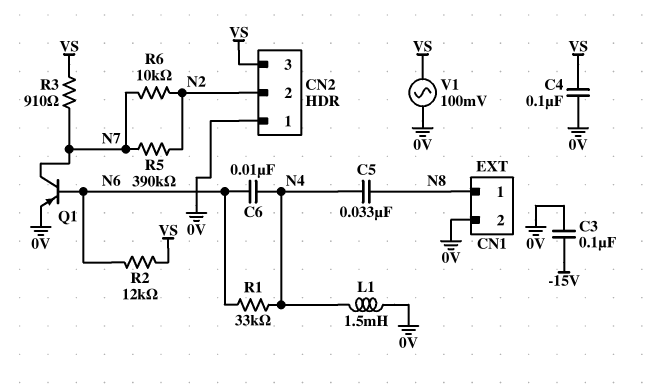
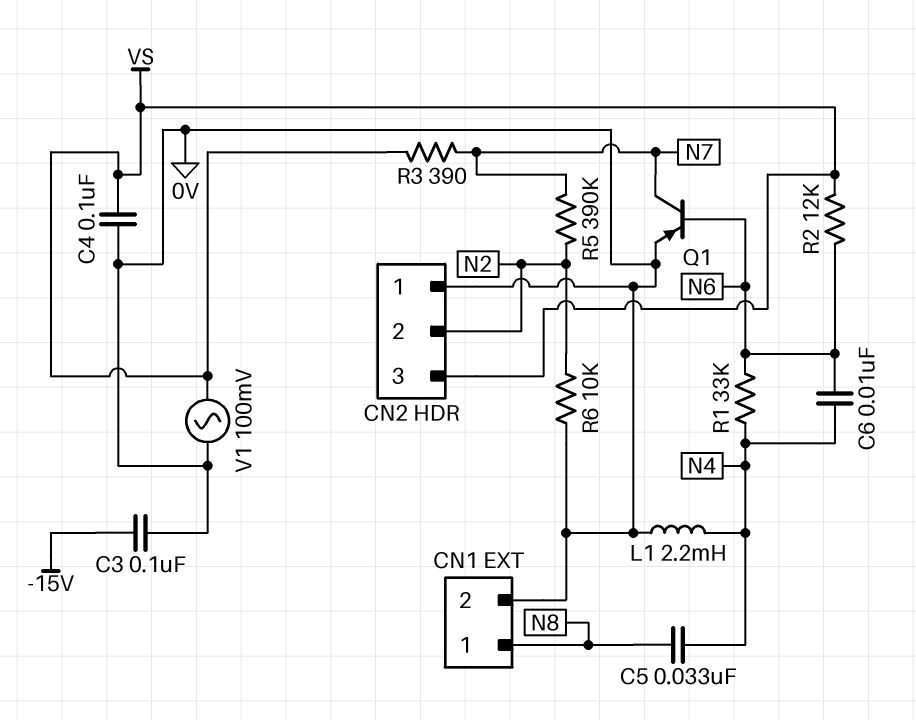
L1: 1.5mH (0V, N4) -> 2.2mH (0V, N4)
R3: 910 (N7, VS) -> 390 (N7, VS)
R6: 10k (N2, N7) -> 10k (0V, N2)

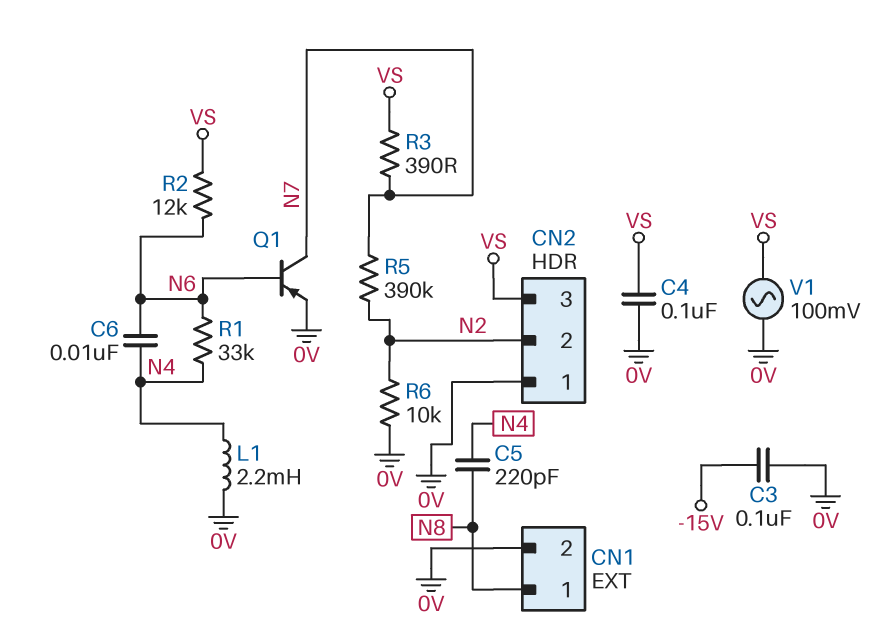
C5: 33nF (N4, N8) -> 220pF (N4, N8)

